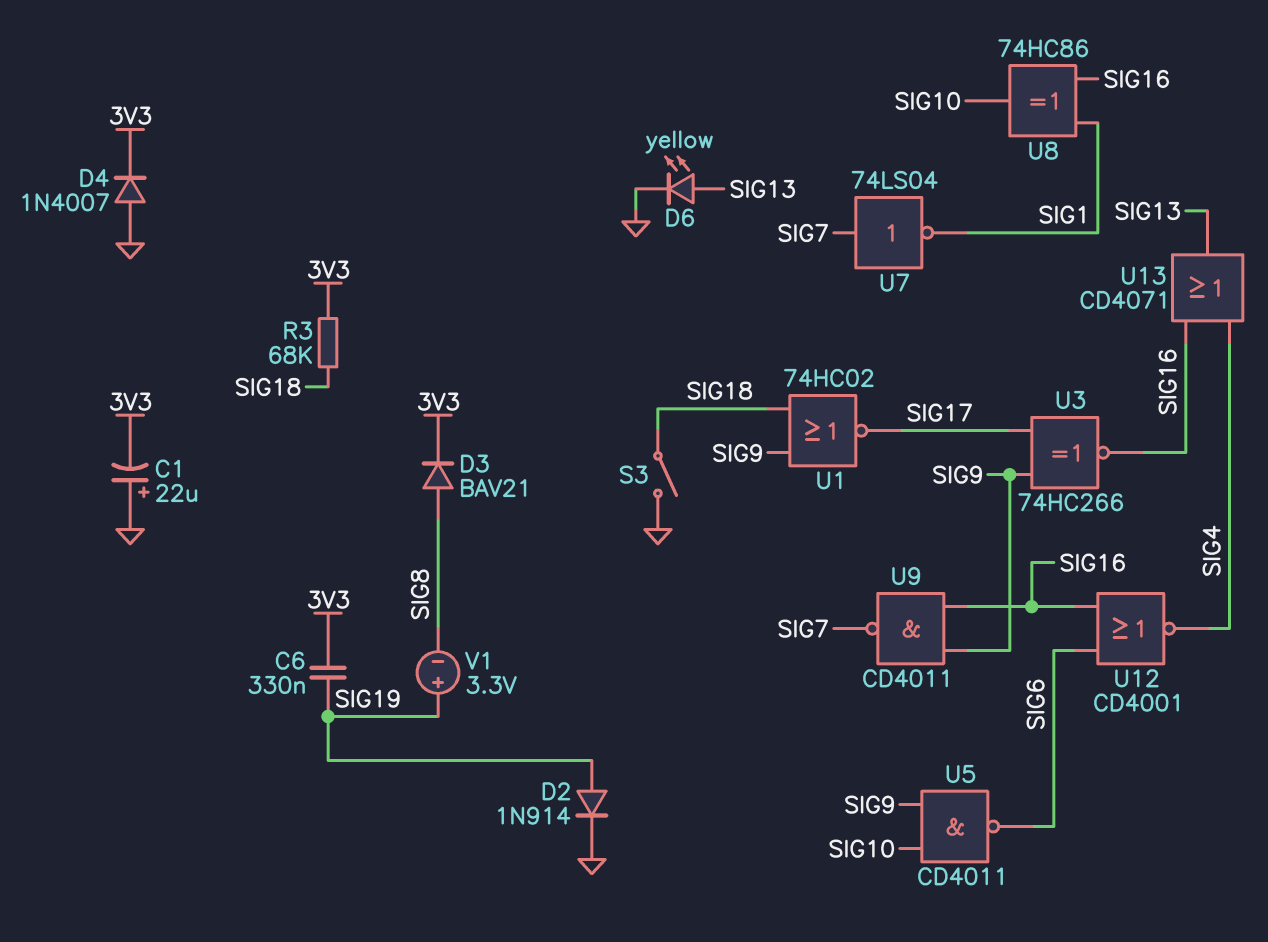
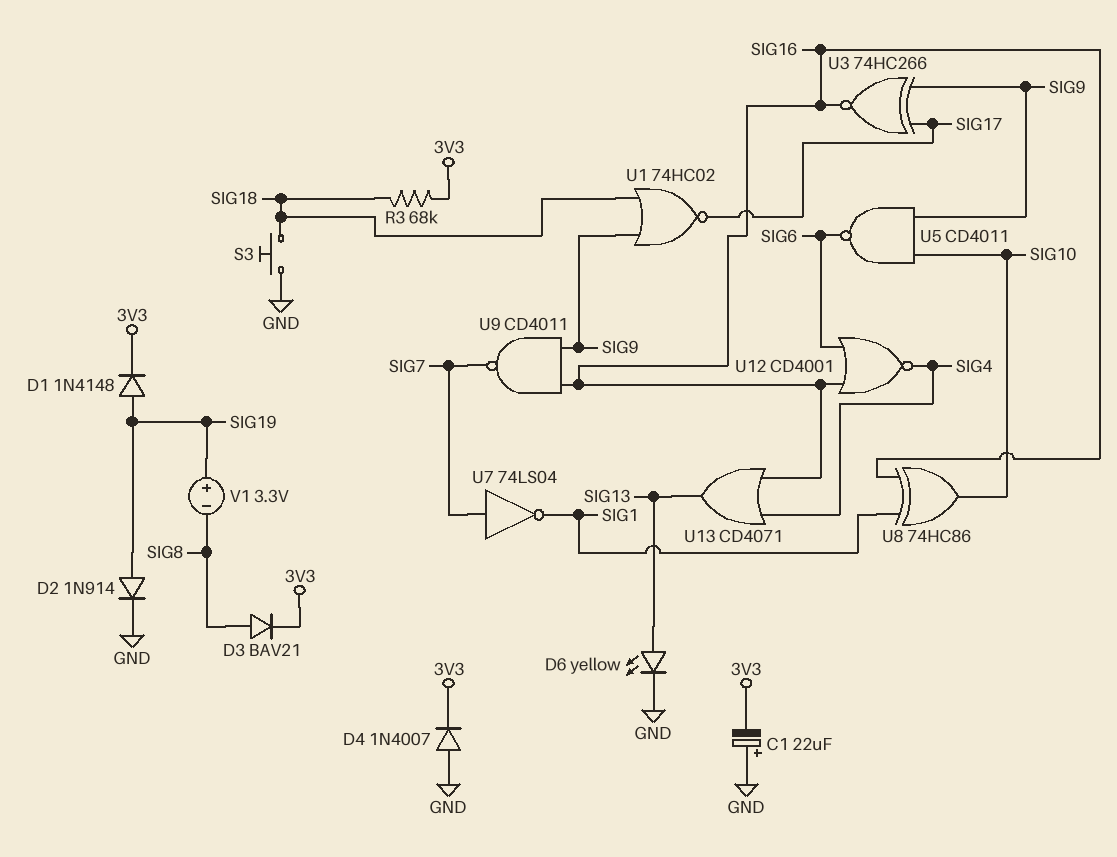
C6: 330nF (3V3, SIG19) -> none
D1: none -> diode 1N4148 (A SIG19, K 3V3)
S3: switch (GND, SIG18) -> button (GND, SIG18)

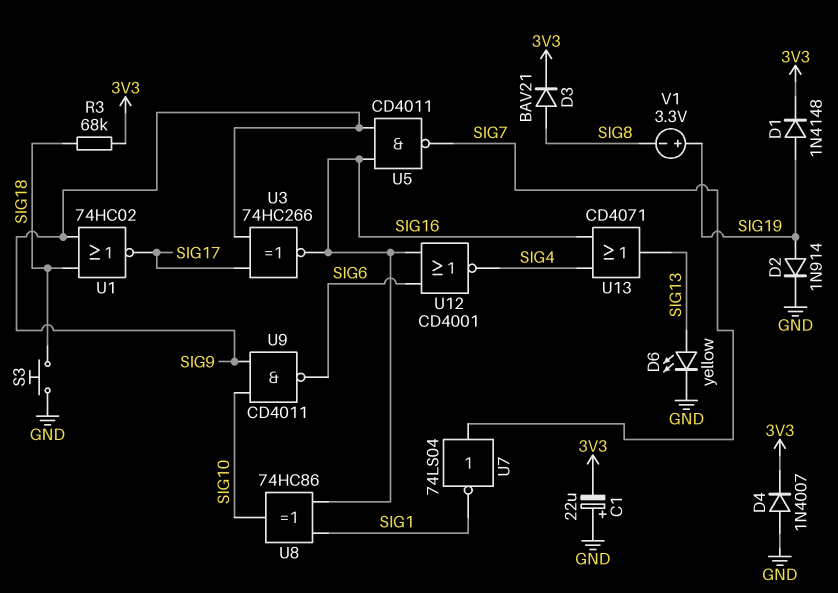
U5: NAND CD4011 (in SIG9, in SIG10, out SIG6) -> NAND CD4011 (in SIG9, in SIG16, out SIG7)
U9: NAND CD4011 (in SIG9, in SIG16, out SIG7) -> NAND CD4011 (in SIG9, in SIG10, out SIG6)

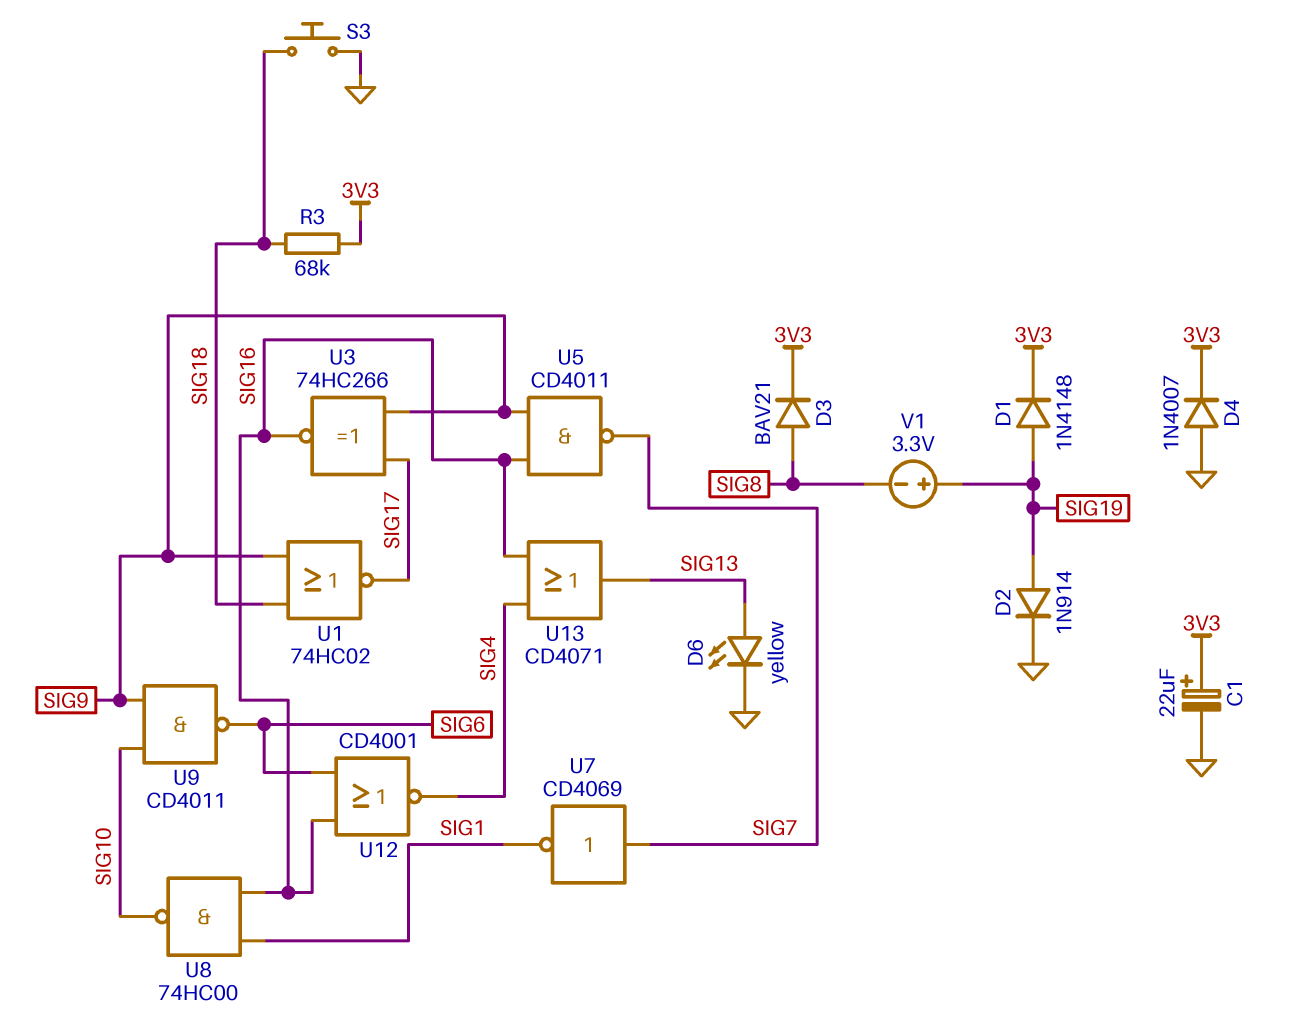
C1: 22uF (plus GND, minus 3V3) -> 22uF (plus 3V3, minus GND)
U7: NOT 74LS04 (in SIG7, out SIG1) -> NOT CD4069 (in SIG7, out SIG1)
U8: XOR 74HC86 (in SIG1, in SIG16, out SIG10) -> NAND 74HC00 (in SIG1, in SIG16, out SIG10)

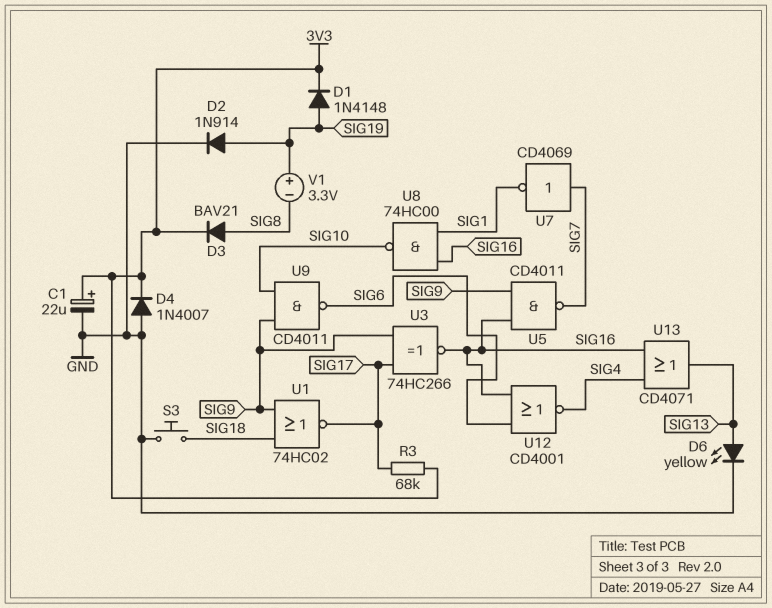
R3: 68k (3V3, SIG18) -> 68k (3V3, SIG17)

